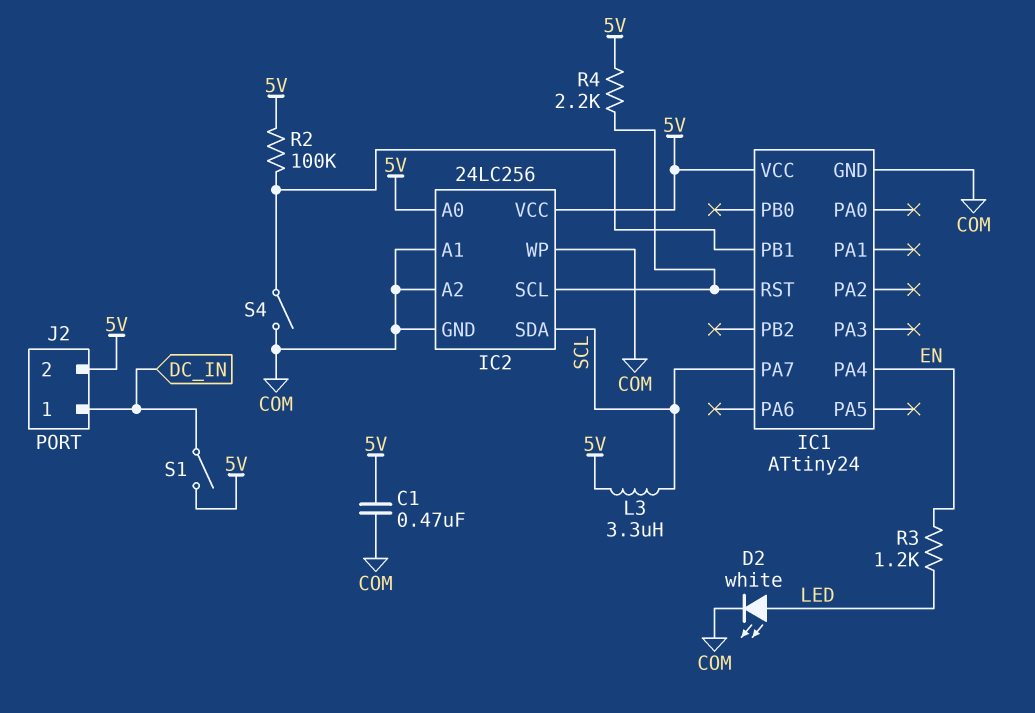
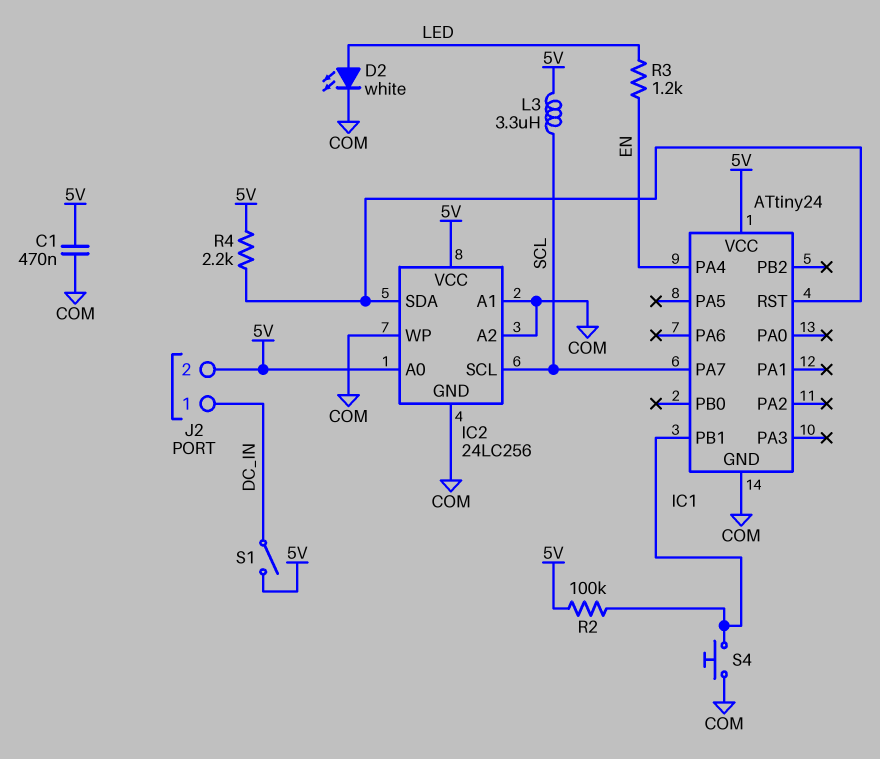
IC2 pin SCL: IC1/RST -> SCL
IC2 pin SDA: SCL -> IC1/RST
S4: switch (COM, IC1/PB1) -> button (COM, IC1/PB1)

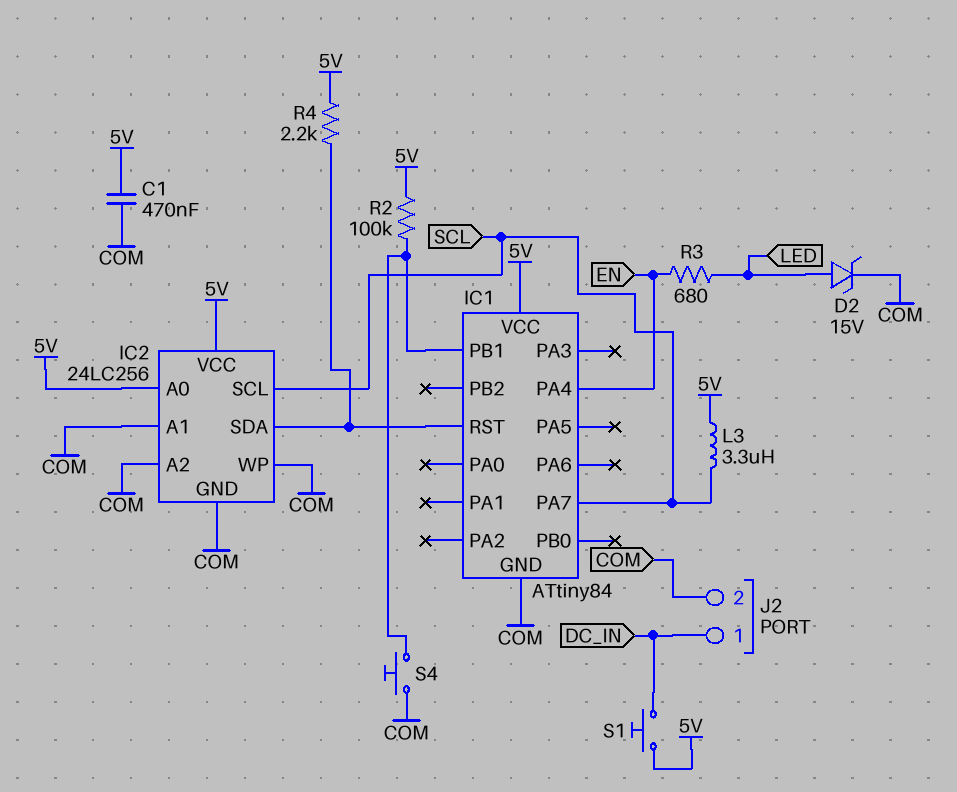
D2: LED white (A LED, K COM) -> zener 15V (A LED, K COM)
IC1: ATtiny24 -> ATtiny84
J2 pin 2: 5V -> COM
R3: 1.2k (EN, LED) -> 680 (EN, LED)
S1: switch (5V, DC_IN) -> button (5V, DC_IN)

